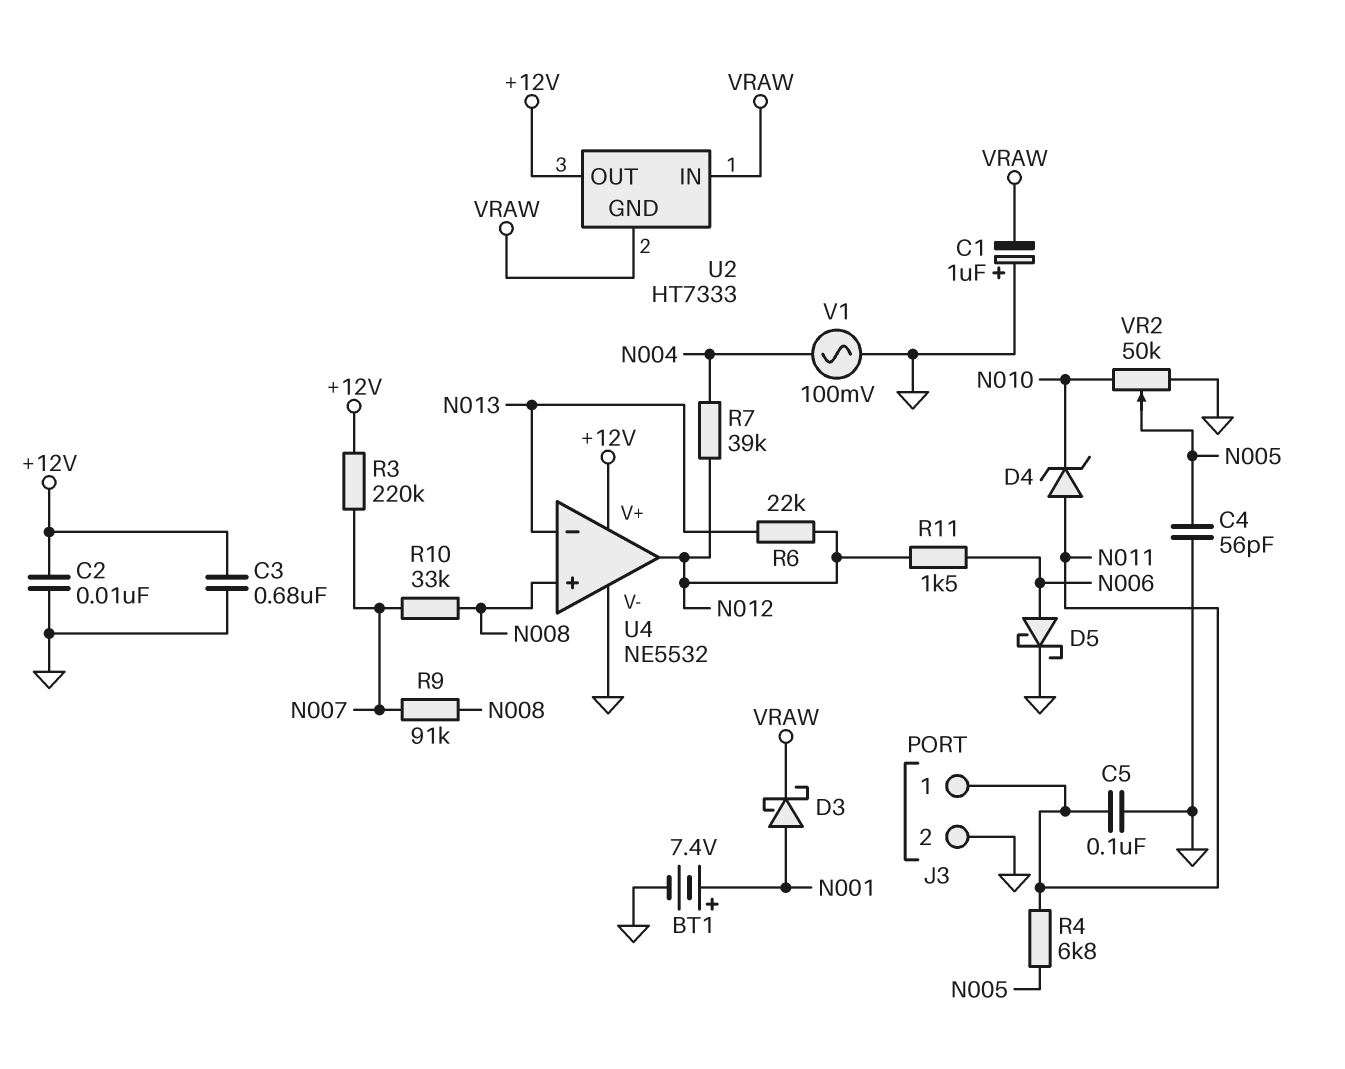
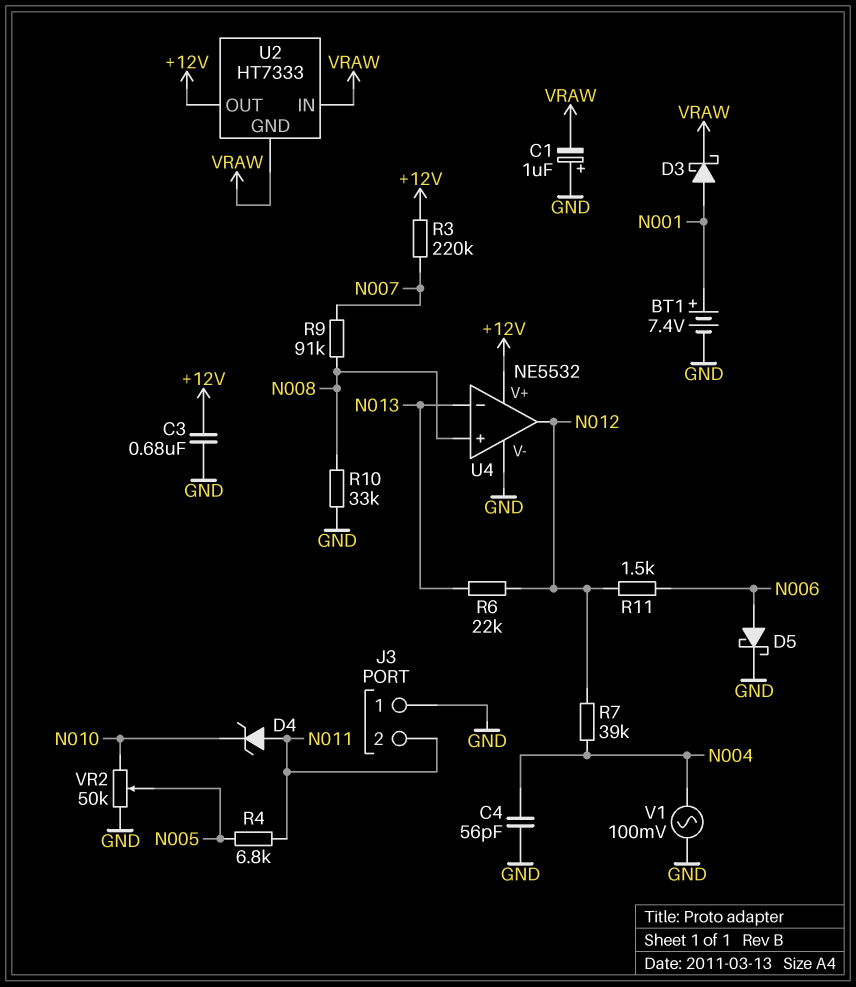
C2: 10nF (+12V, GND) -> none
C4: 56pF (GND, N005) -> 56pF (GND, N004)
C5: 100nF (GND, N011) -> none
J3 pin 1: N011 -> GND
J3 pin 2: GND -> N011
R10: 33k (N007, N008) -> 33k (GND, N008)

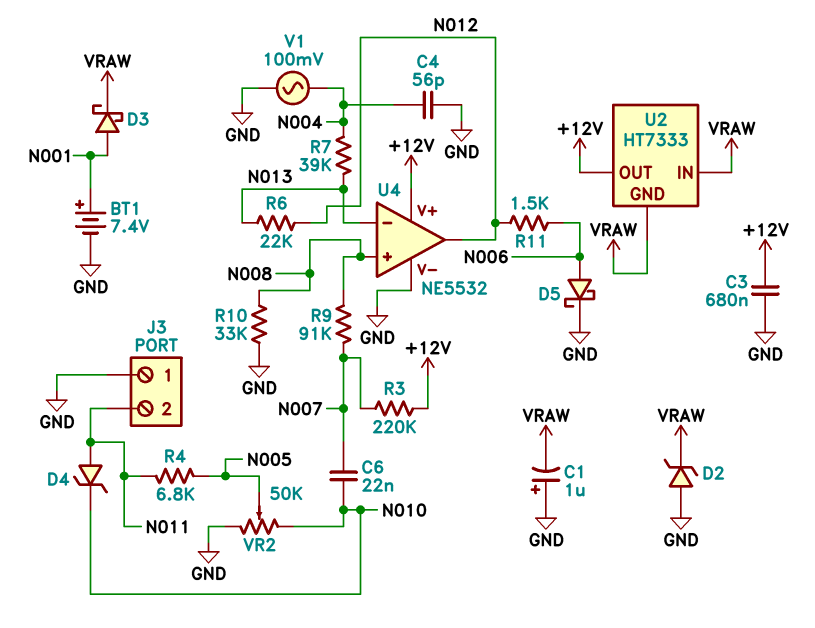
C6: none -> 22nF (N007, N010)
D2: none -> zener (A GND, K VRAW)
R7: 39k (N004, N012) -> 39k (N004, N013)

